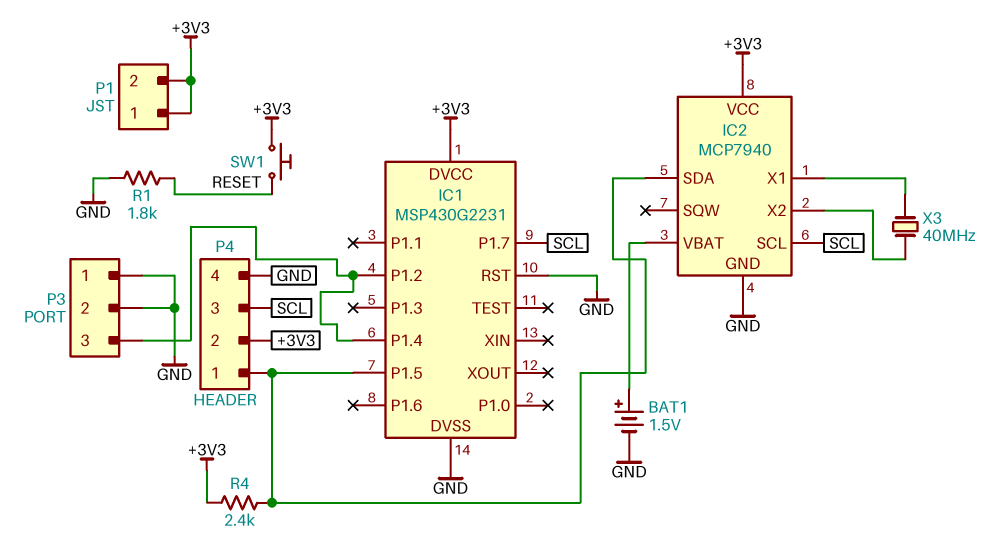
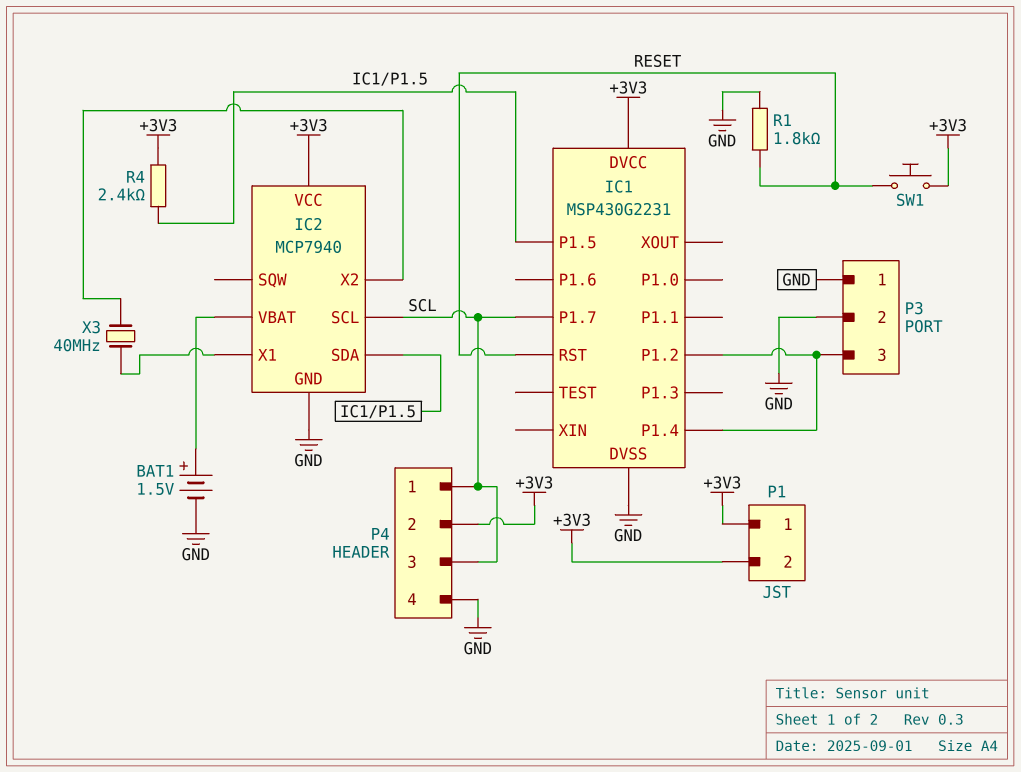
IC1 pin RST: GND -> RESET
P4 pin 1: IC1/P1.5 -> SCL

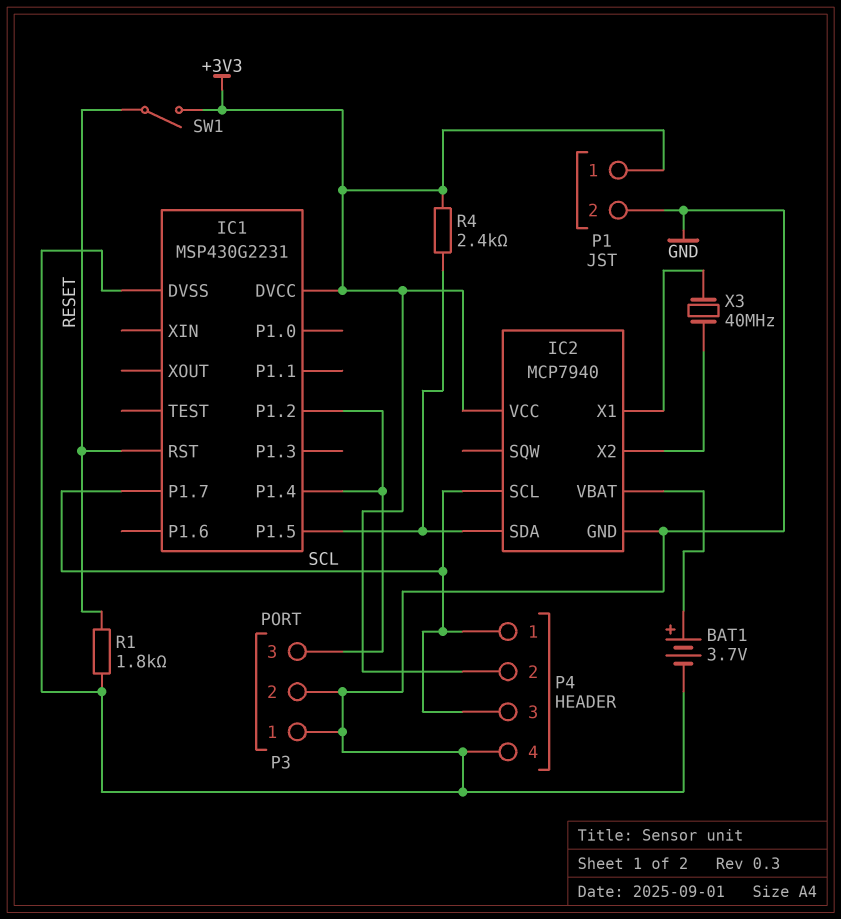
BAT1: 1.5V (plus IC2/VBAT, minus GND) -> 3.7V (plus IC2/VBAT, minus GND)
P1 pin 2: +3V3 -> GND
SW1: button (+3V3, RESET) -> switch (+3V3, RESET)

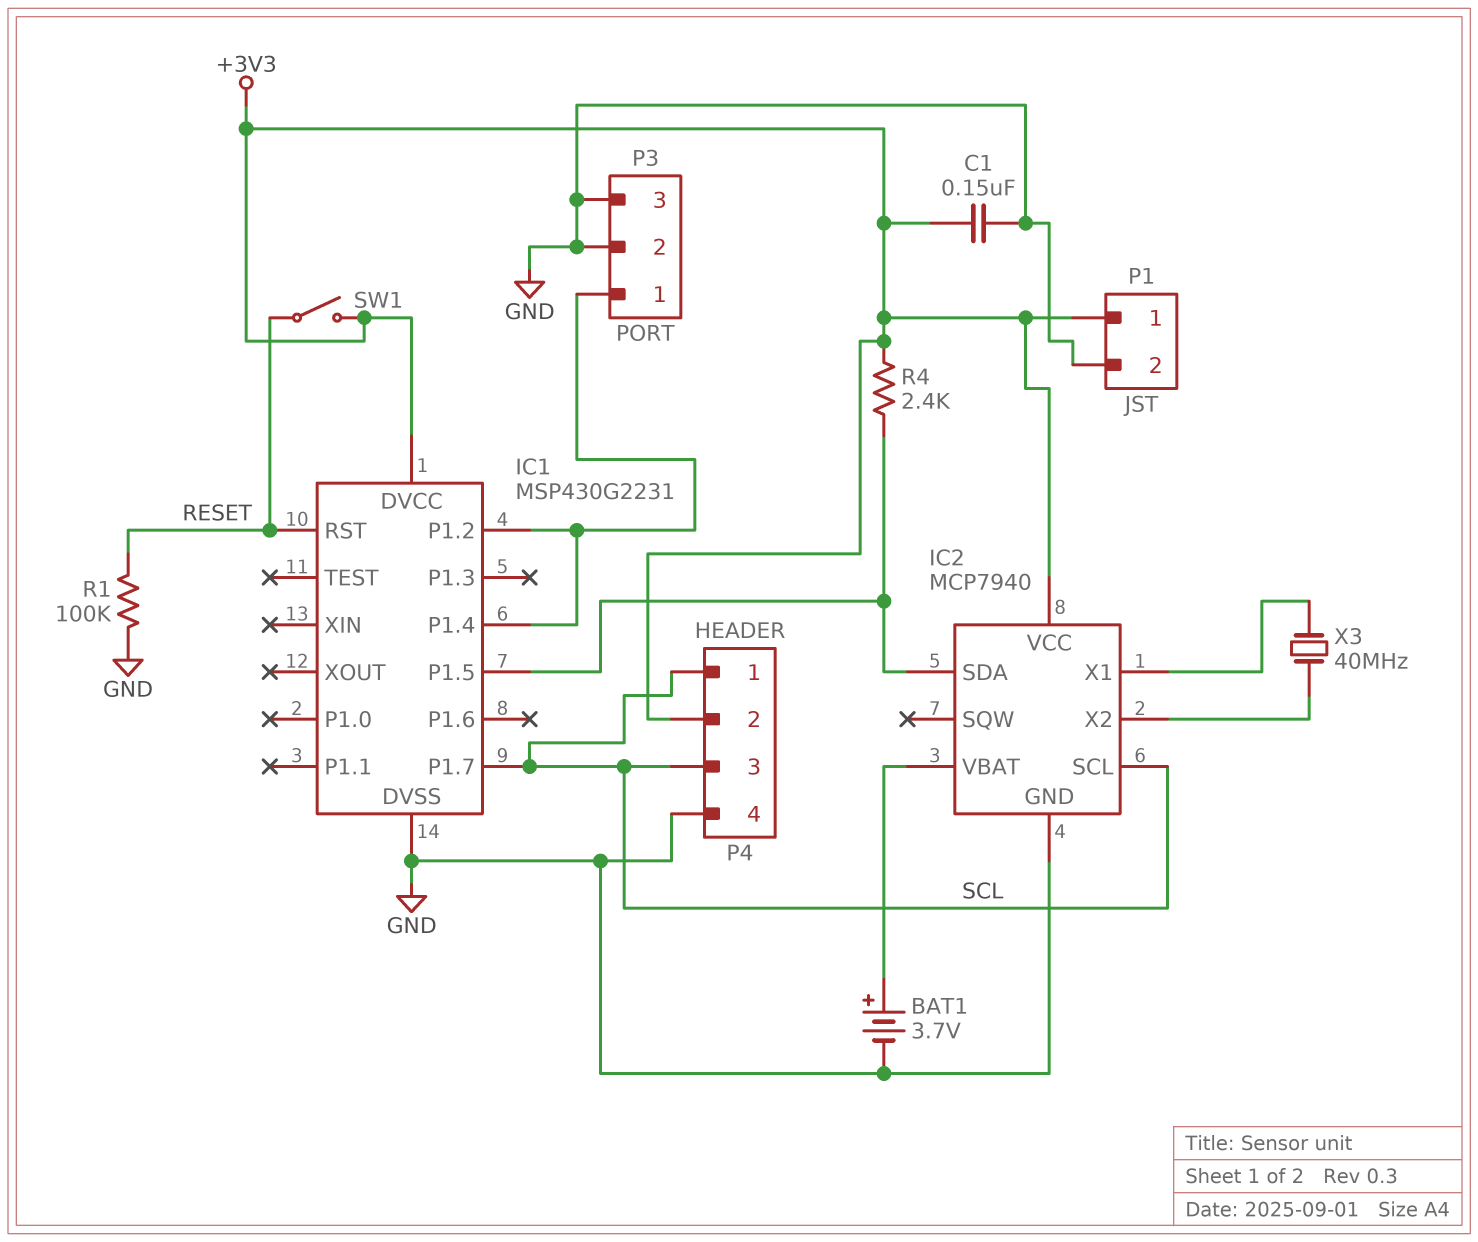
C1: none -> 150nF (+3V3, GND)
P3 pin 1: GND -> IC1/P1.2
P3 pin 3: IC1/P1.2 -> GND
R1: 1.8k (GND, RESET) -> 100k (GND, RESET)

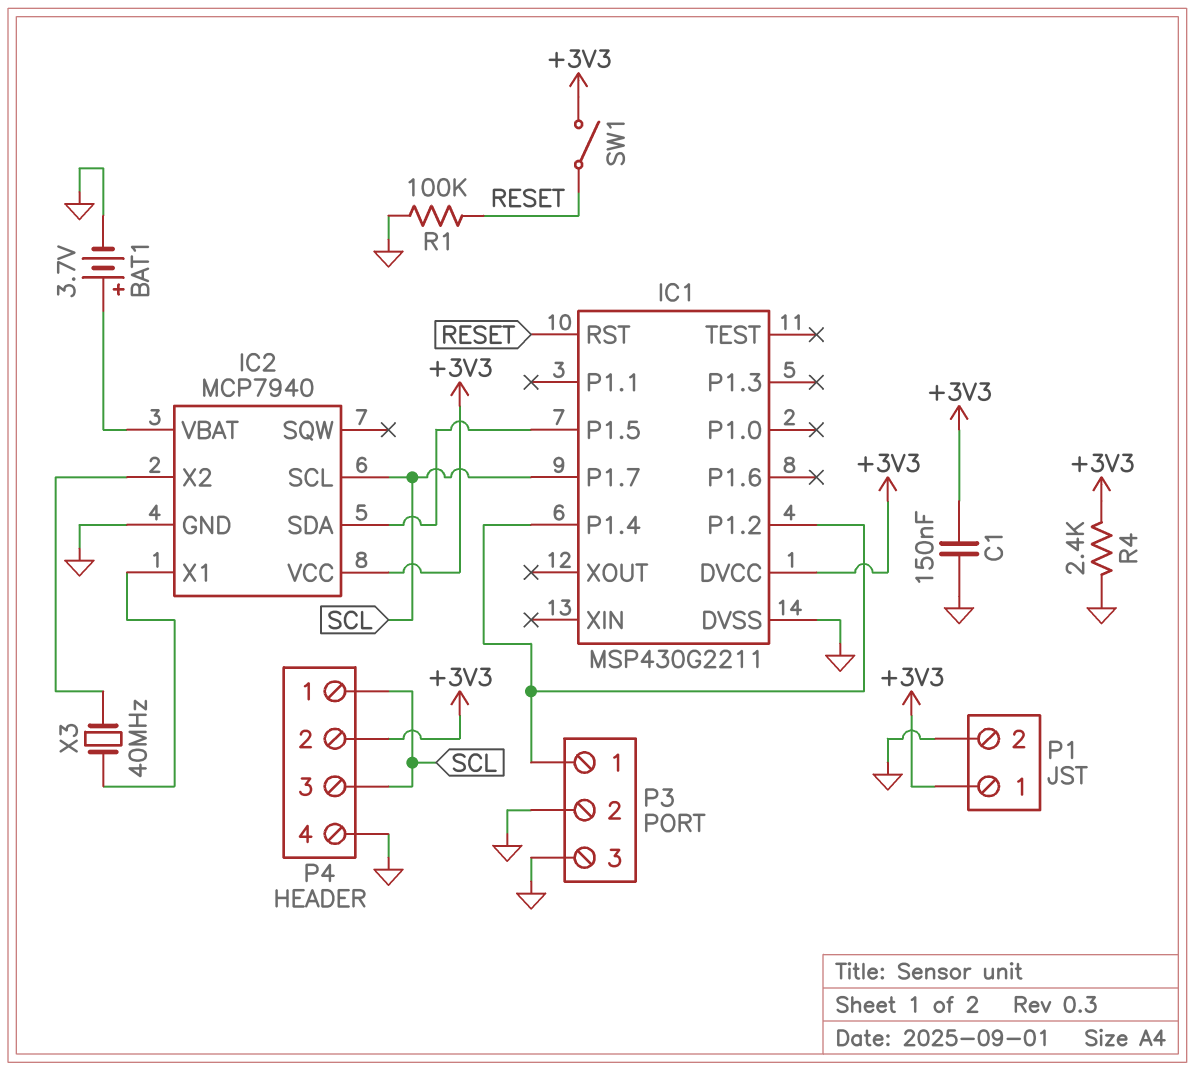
IC1: MSP430G2231 -> MSP430G2211
R4: 2.4k (+3V3, IC1/P1.5) -> 2.4k (+3V3, GND)

